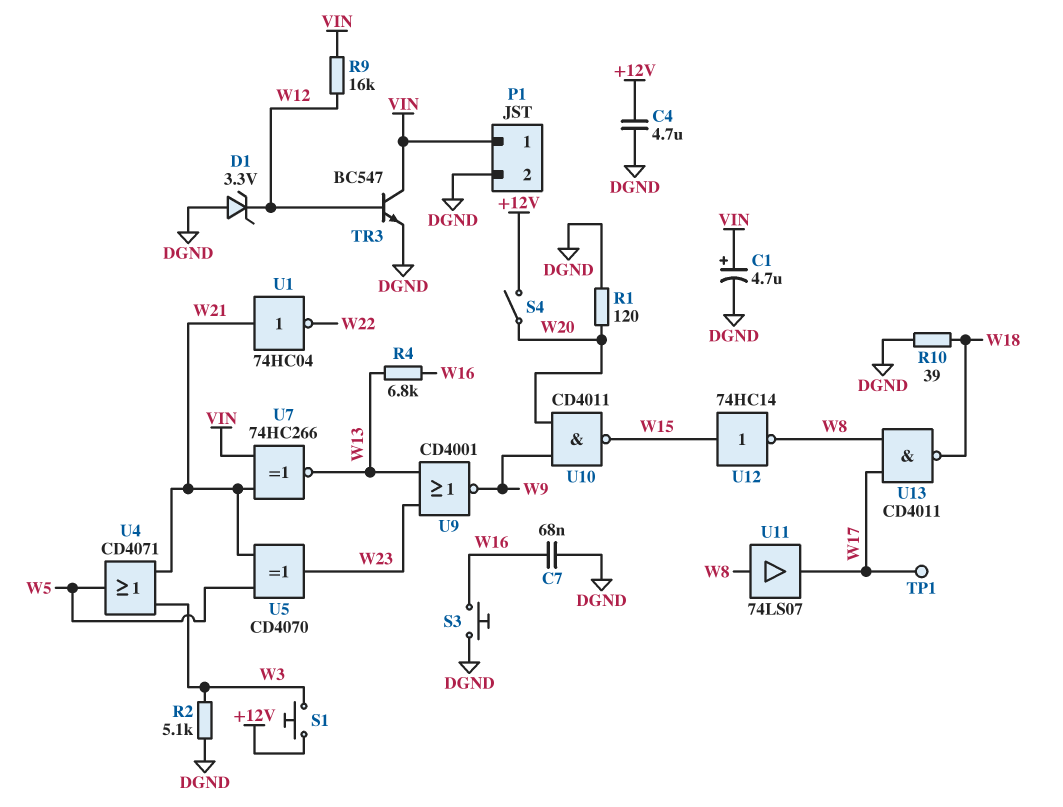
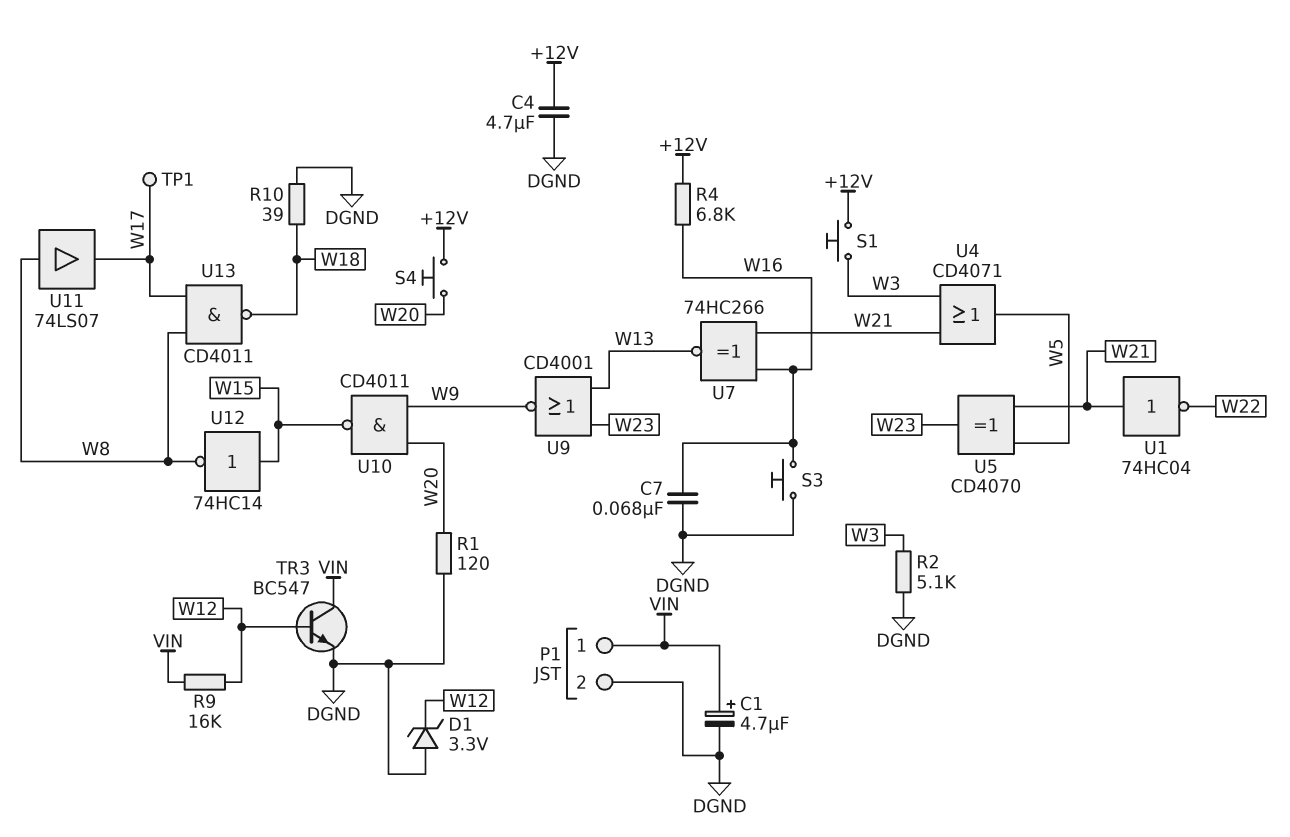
R4: 6.8k (W13, W16) -> 6.8k (+12V, W16)
S4: switch (+12V, W20) -> button (+12V, W20)
U7: XNOR 74HC266 (in VIN, in W21, out W13) -> XNOR 74HC266 (in W16, in W21, out W13)

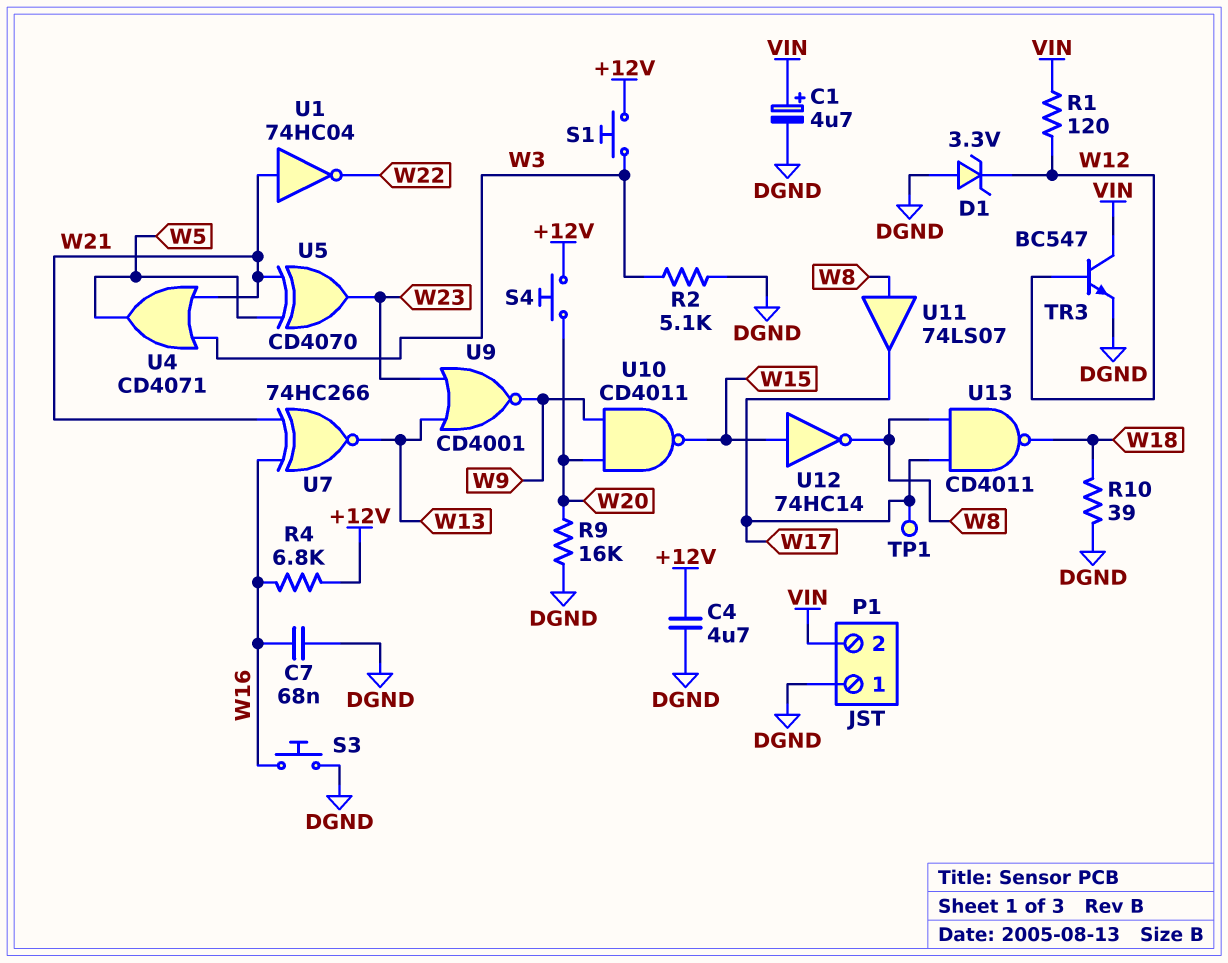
P1 pin 1: VIN -> DGND
P1 pin 2: DGND -> VIN
R1: 120 (DGND, W20) -> 120 (VIN, W12)
R9: 16k (VIN, W12) -> 16k (DGND, W20)

